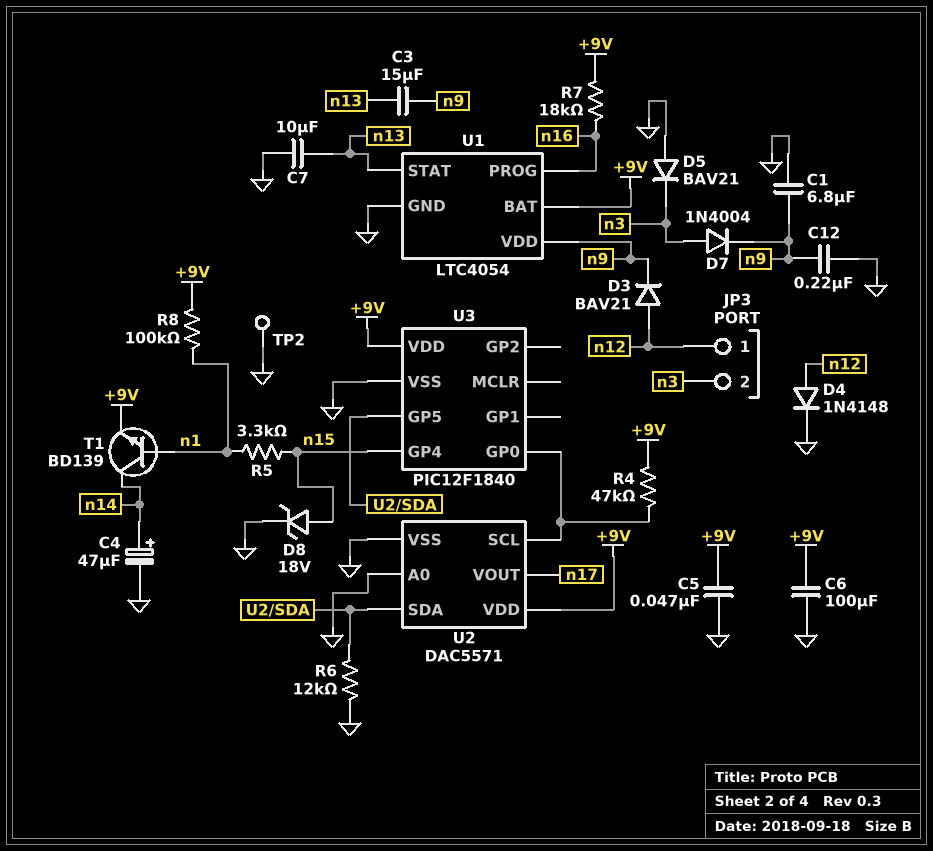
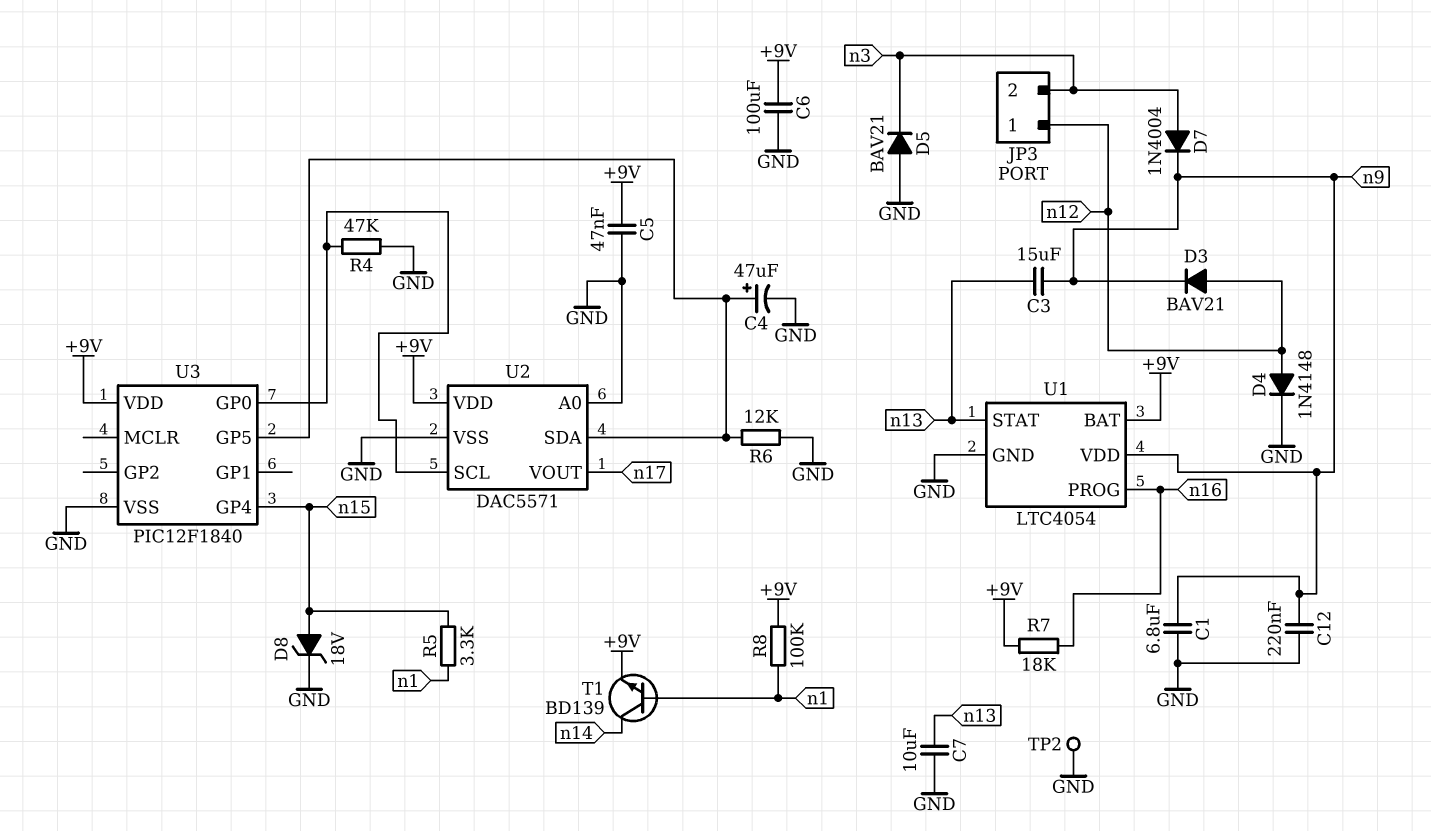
C4: 47uF (plus n14, minus GND) -> 47uF (plus U2/SDA, minus GND)
R4: 47k (+9V, U2/SCL) -> 47k (GND, U2/SCL)

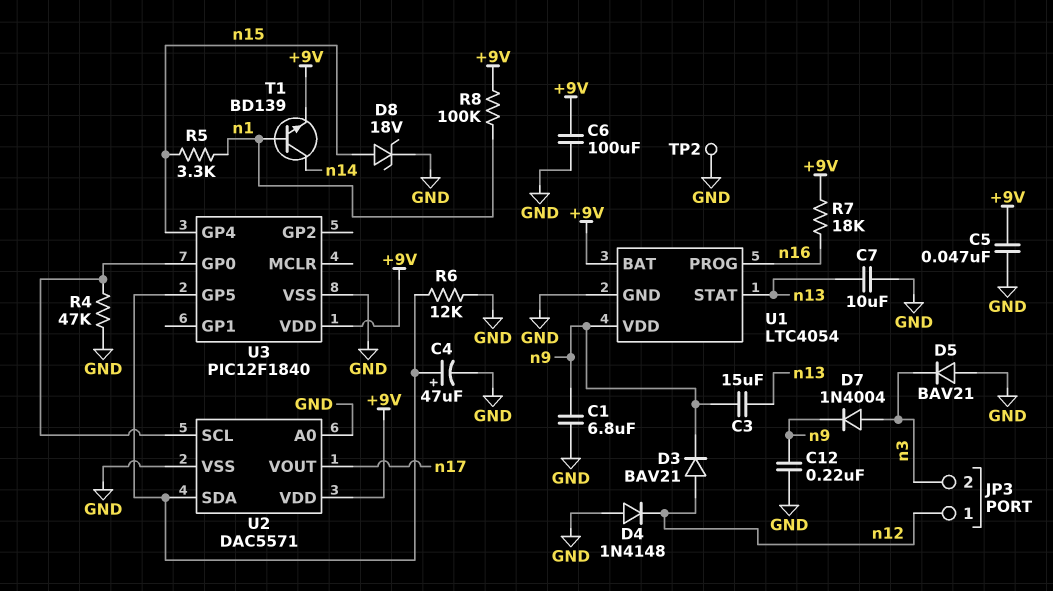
D4: diode 1N4148 (A n12, K GND) -> diode 1N4148 (A GND, K n12)

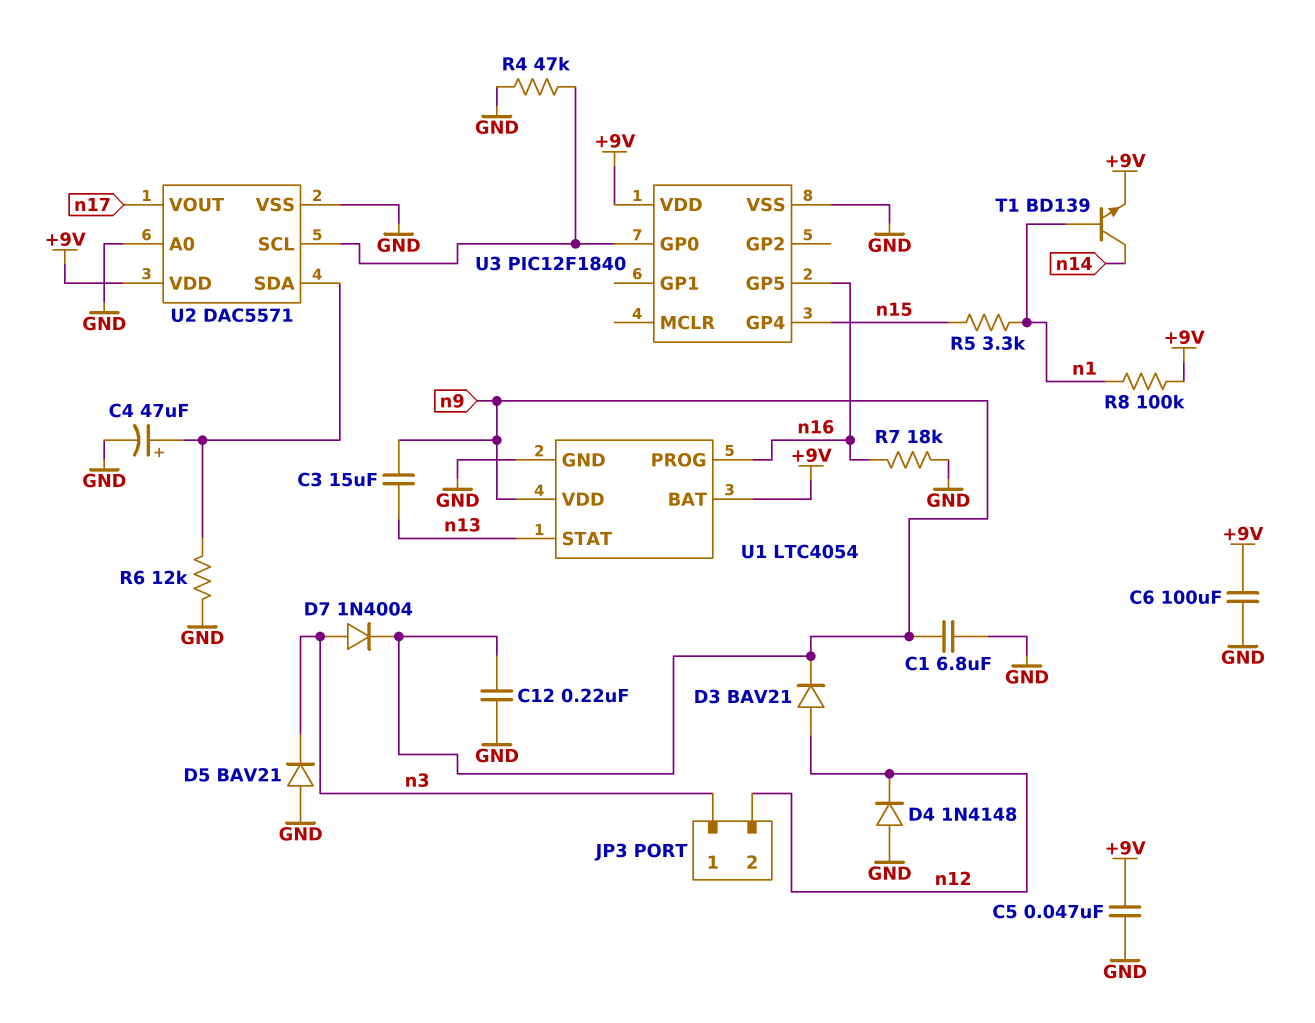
C7: 10uF (GND, n13) -> none
D8: zener 18V (A n15, K GND) -> none
JP3 pin 1: n12 -> n3
JP3 pin 2: n3 -> n12
R7: 18k (+9V, n16) -> 18k (GND, n16)
TP2: test point (GND) -> none
U3 pin GP5: U2/SDA -> n16

